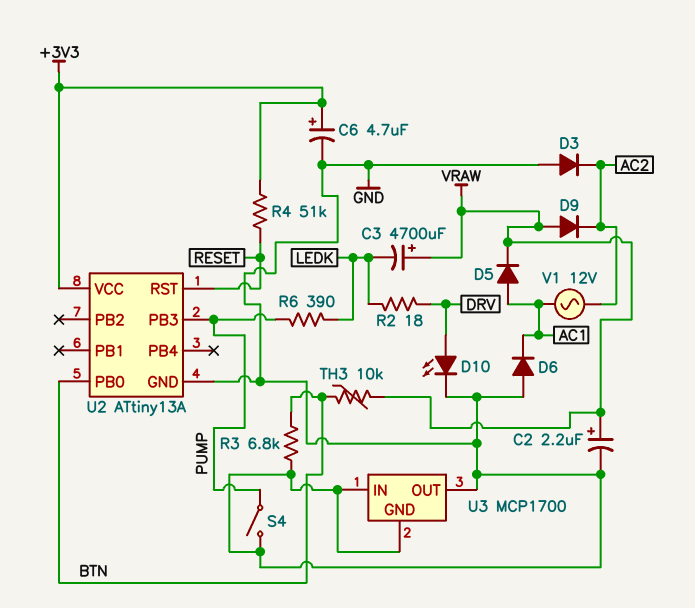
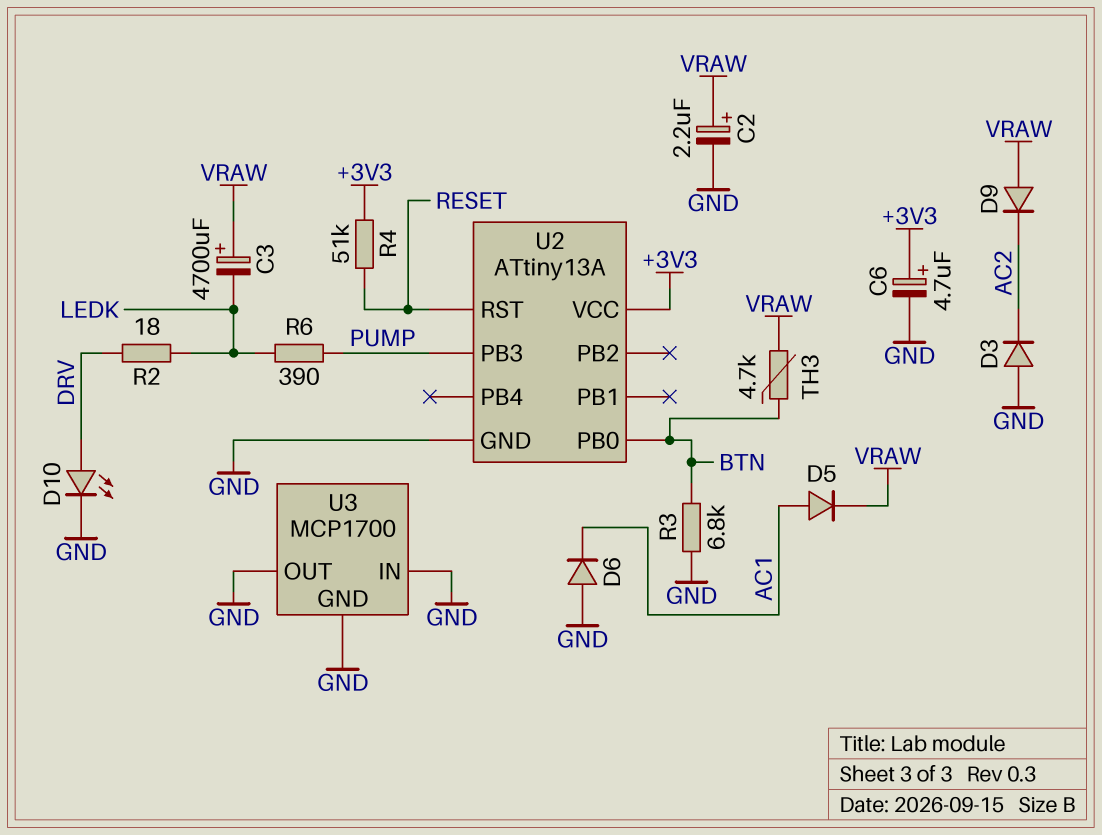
S4: switch (GND, PUMP) -> none
TH3: 10k (BTN, VRAW) -> 4.7k (BTN, VRAW)
V1: AC 12V (AC1, AC2) -> none

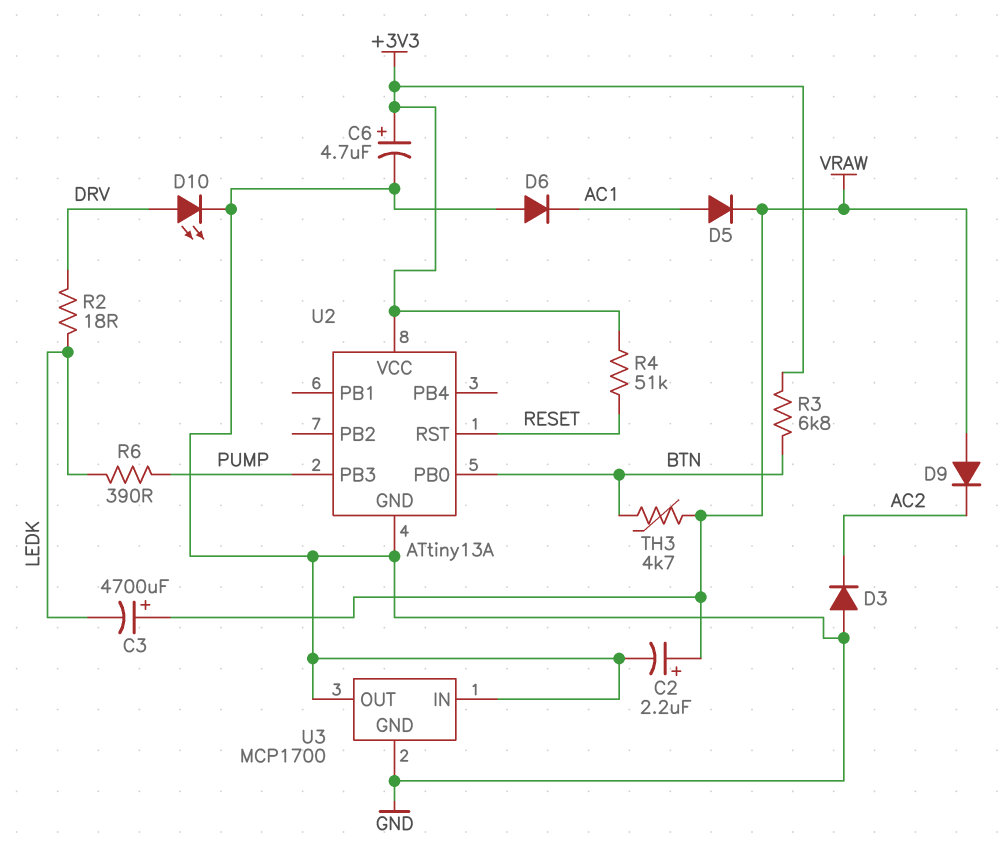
R3: 6.8k (BTN, GND) -> 6.8k (+3V3, BTN)

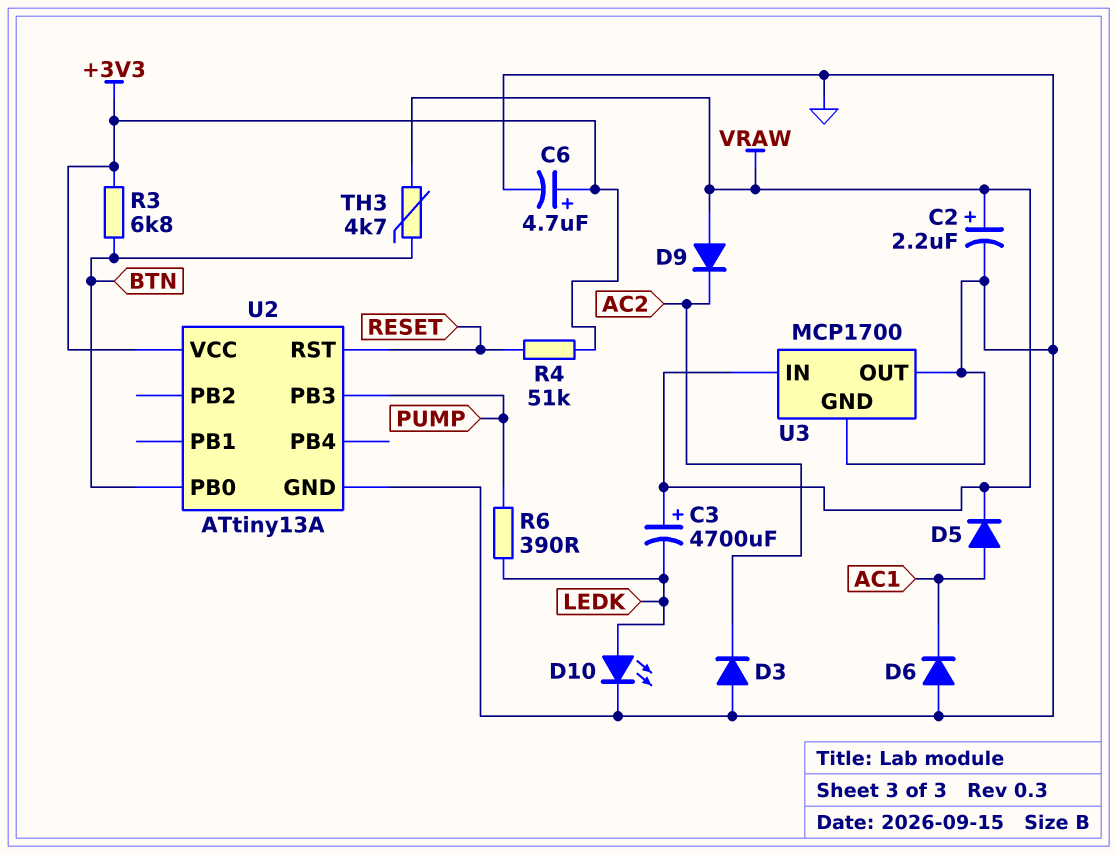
D10: LED (A DRV, K GND) -> LED (A LEDK, K GND)
R2: 18 (DRV, LEDK) -> none
U3 pin IN: GND -> VRAW

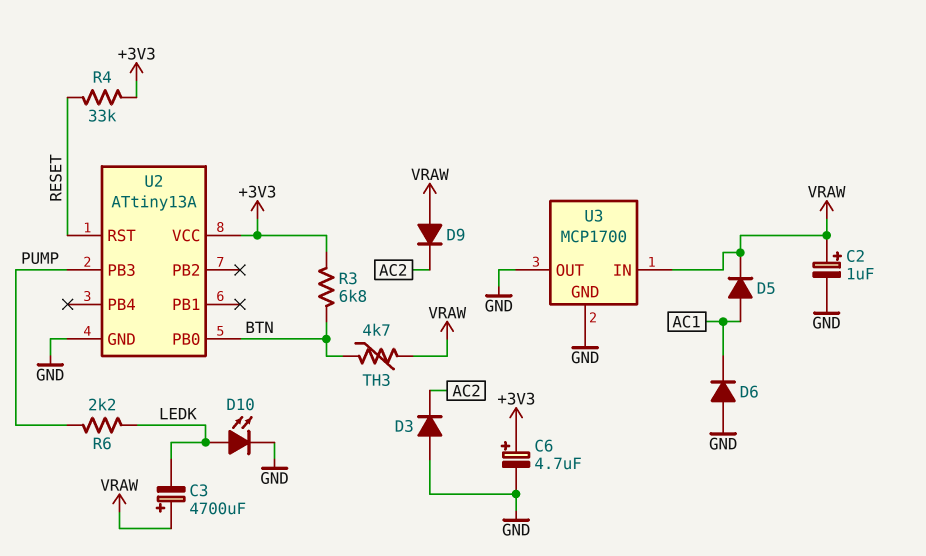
C2: 2.2uF (plus VRAW, minus GND) -> 1uF (plus VRAW, minus GND)
R4: 51k (+3V3, RESET) -> 33k (+3V3, RESET)
R6: 390 (LEDK, PUMP) -> 2.2k (LEDK, PUMP)

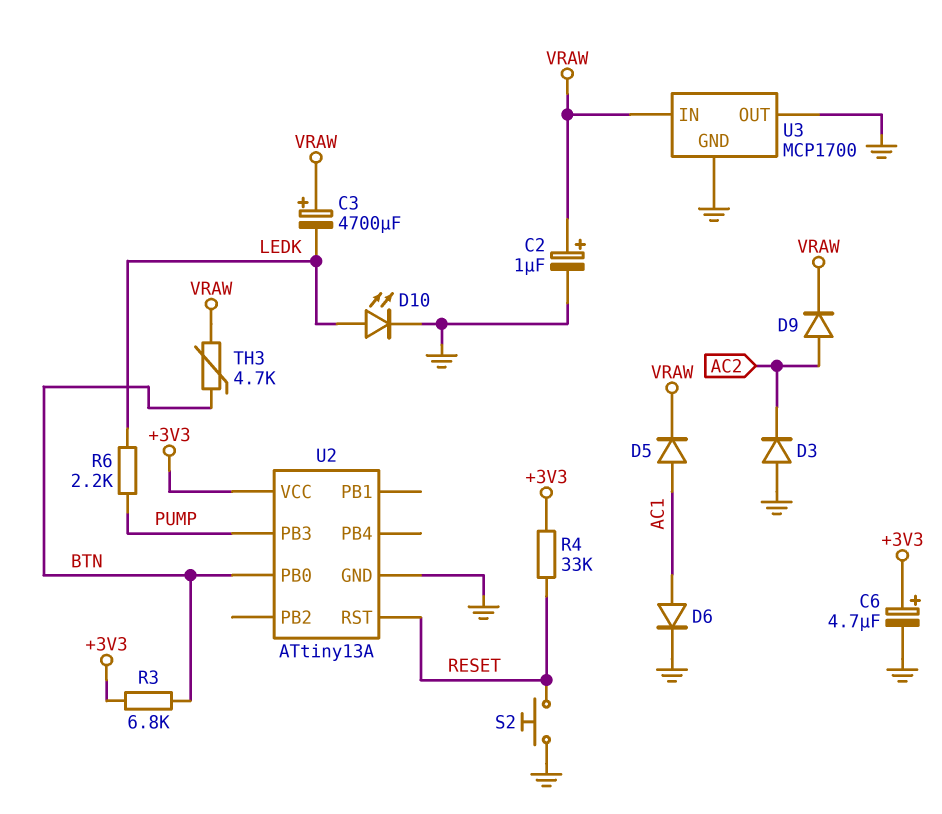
D6: diode (A GND, K AC1) -> diode (A AC1, K GND)
D9: diode (A VRAW, K AC2) -> diode (A AC2, K VRAW)
S2: none -> button (GND, RESET)

